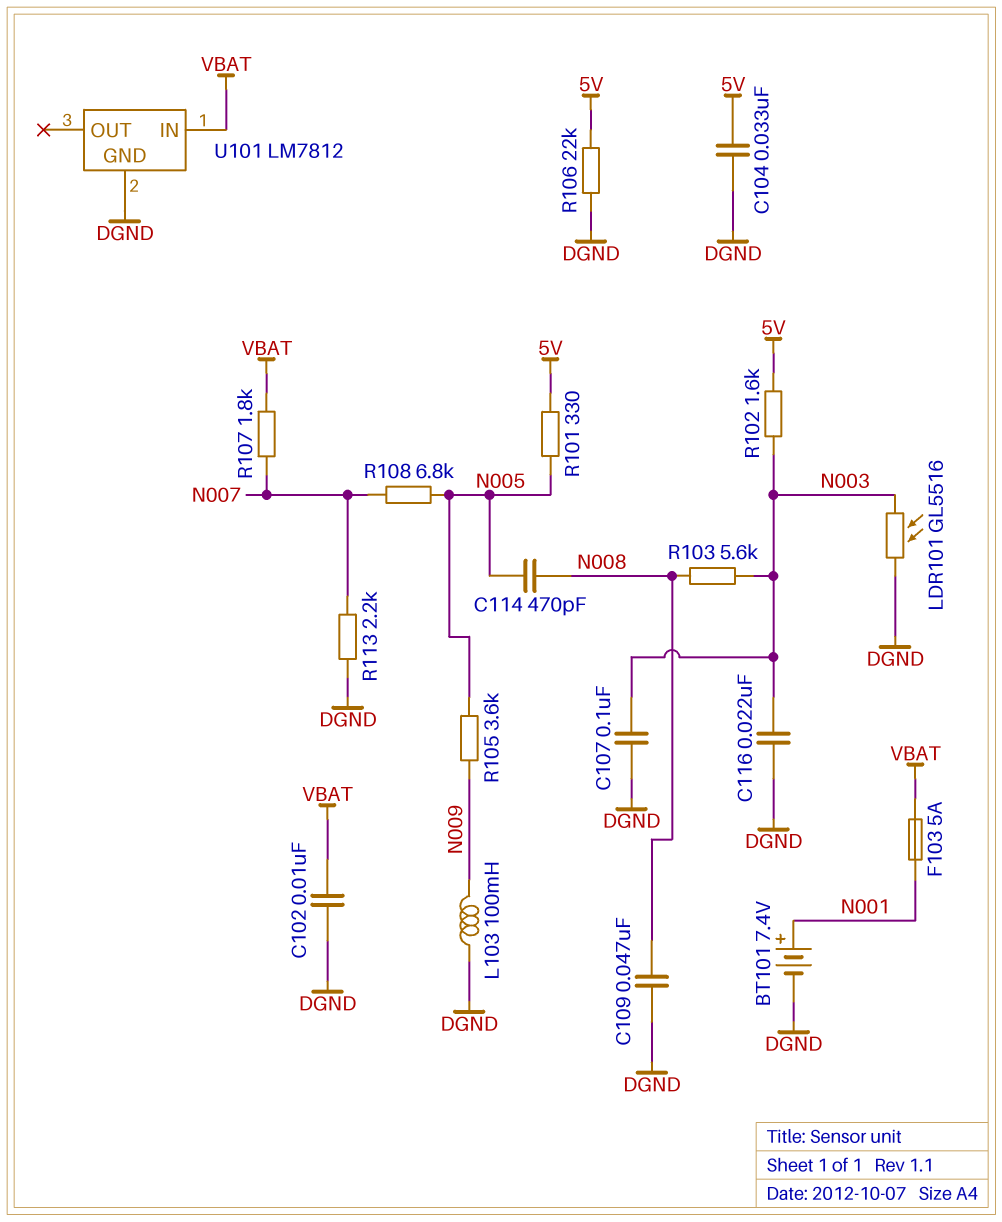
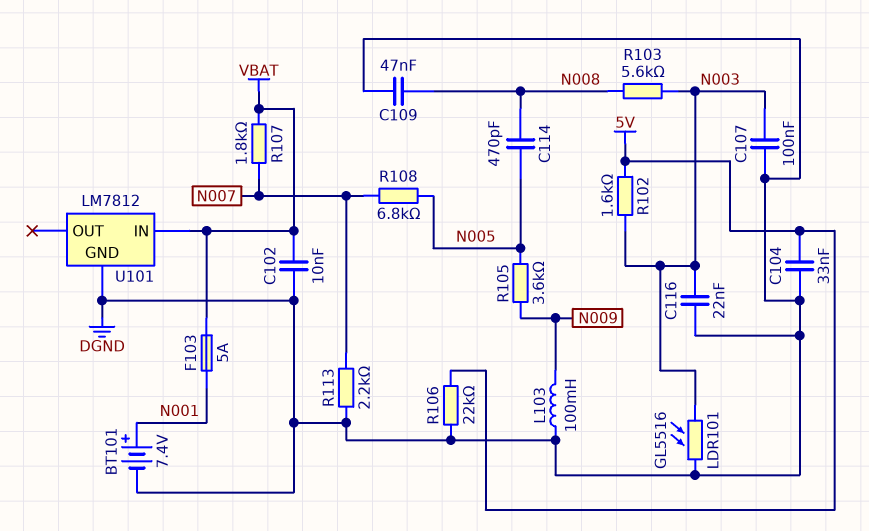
R101: 330 (5V, N005) -> none

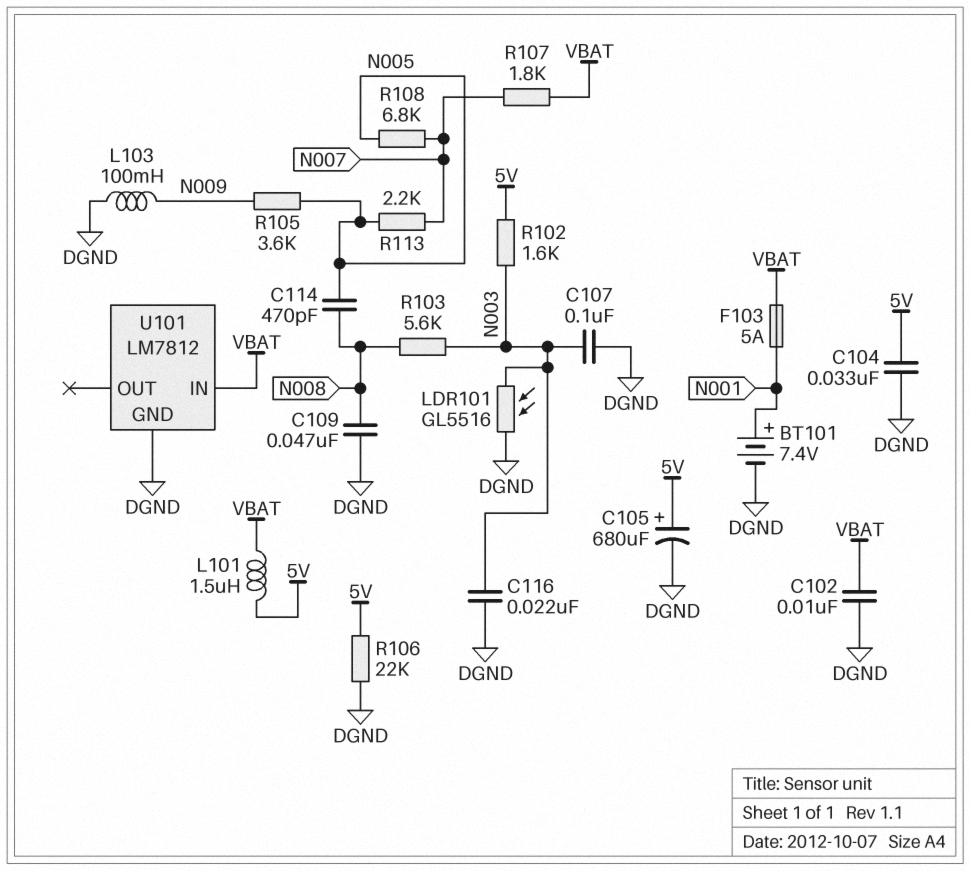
C105: none -> 680uF (plus 5V, minus DGND)
L101: none -> 1.5uH (5V, VBAT)
R113: 2.2k (DGND, N007) -> 2.2k (N005, N007)

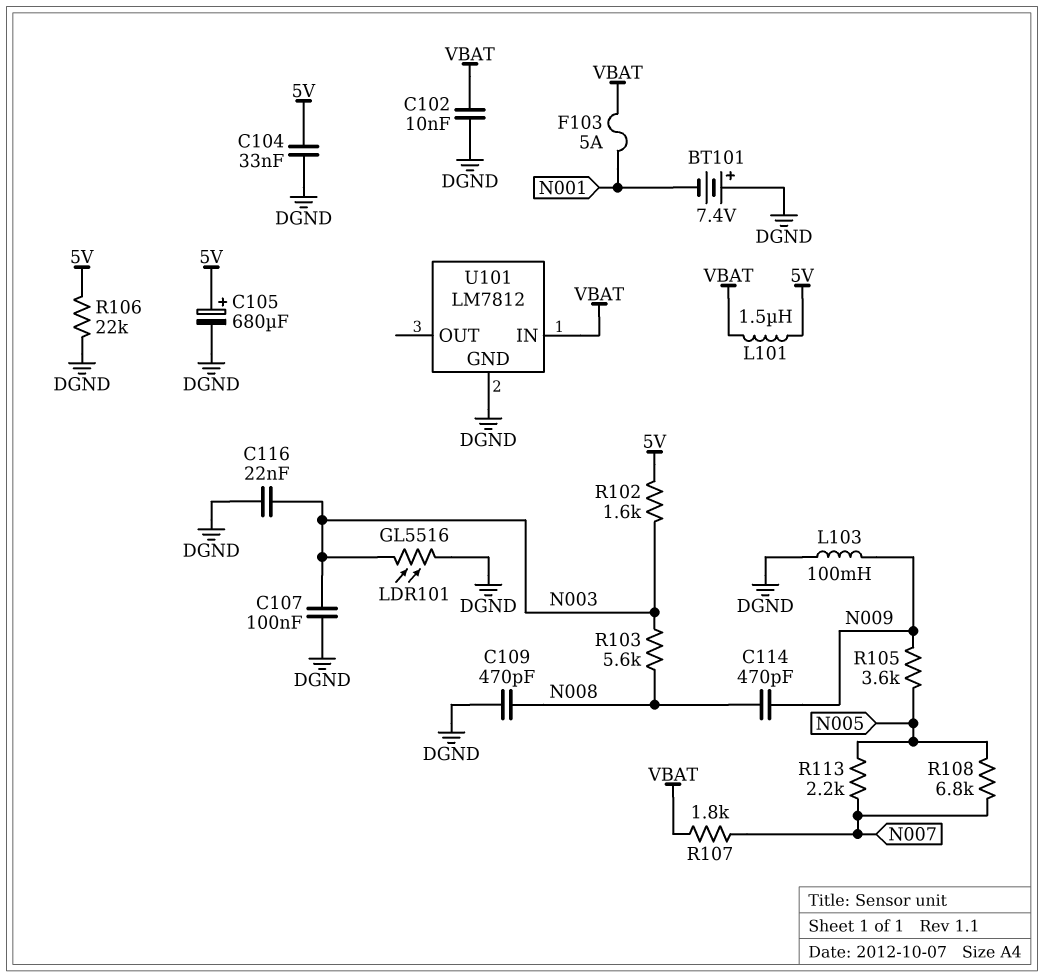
BT101: 7.4V (plus N001, minus DGND) -> 7.4V (plus DGND, minus N001)
C109: 47nF (DGND, N008) -> 470pF (DGND, N008)
C114: 470pF (N005, N008) -> 470pF (N008, N009)

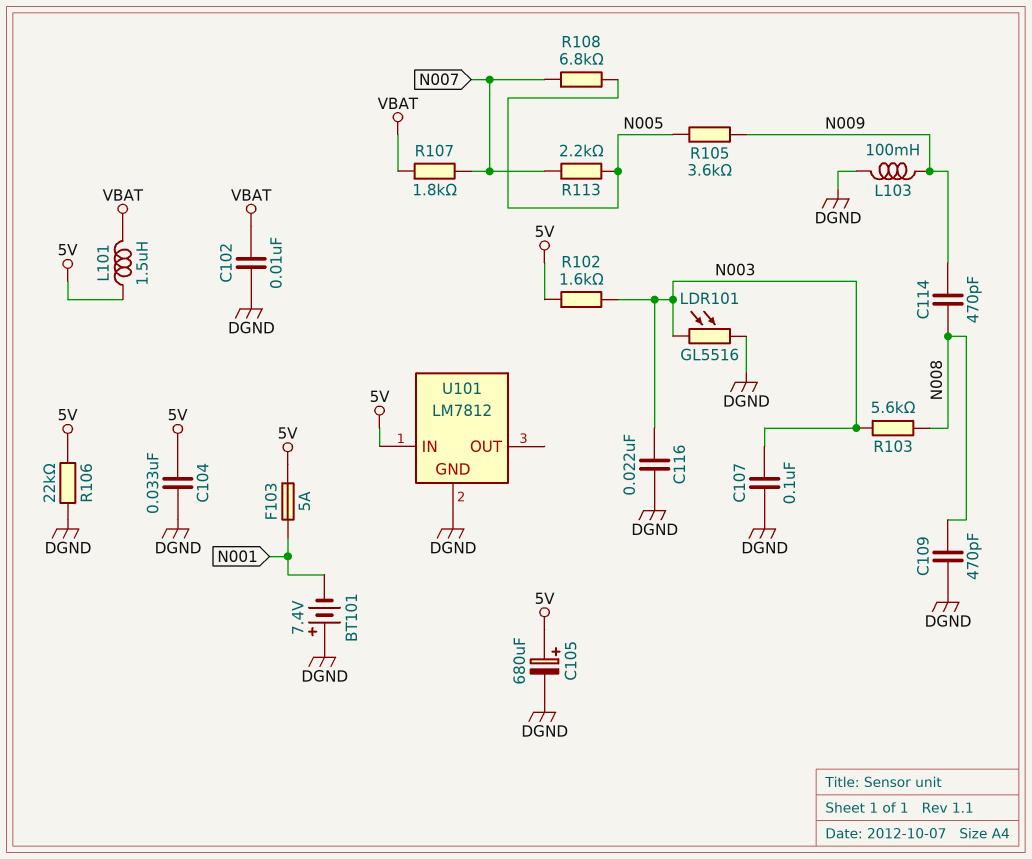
F103: 5A (N001, VBAT) -> 5A (5V, N001)
U101 pin IN: VBAT -> 5V

